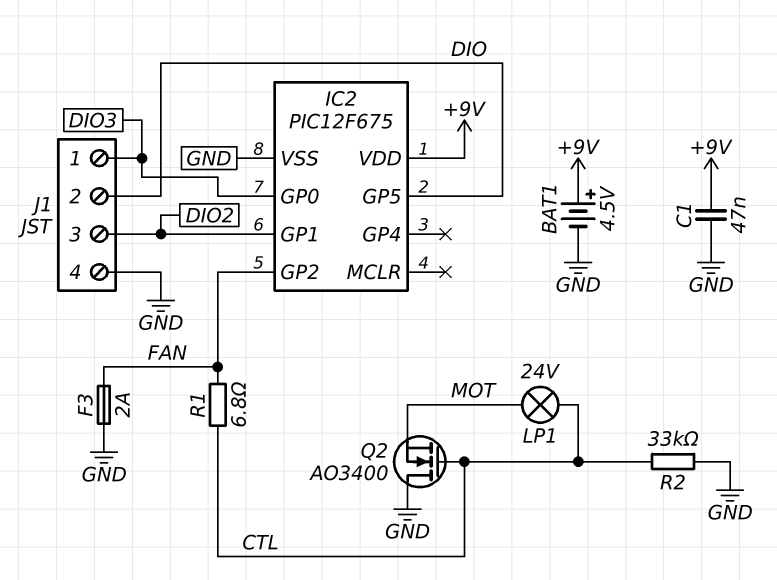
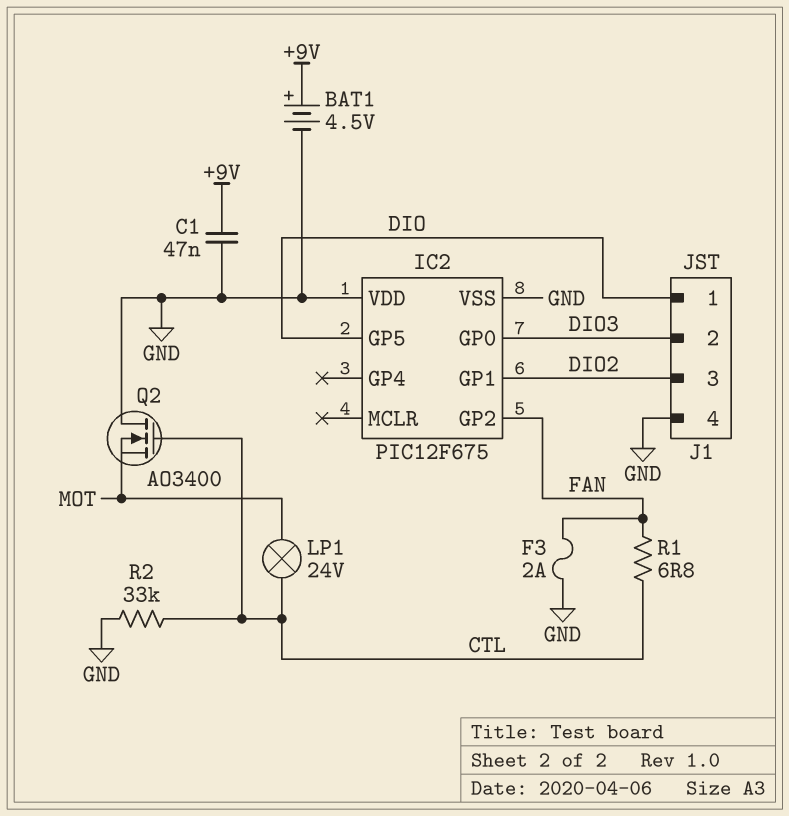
IC2 pin VDD: +9V -> GND
J1 pin 1: DIO3 -> DIO
J1 pin 2: DIO -> DIO3

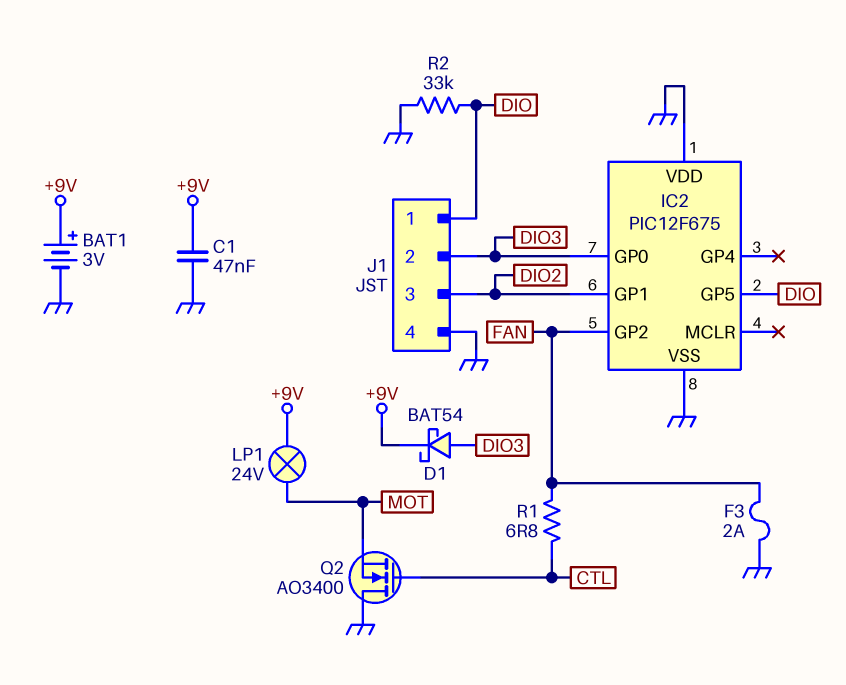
BAT1: 4.5V (plus +9V, minus GND) -> 3V (plus +9V, minus GND)
D1: none -> schottky BAT54 (A DIO3, K +9V)
LP1: lamp 24V (CTL, MOT) -> lamp 24V (+9V, MOT)
R2: 33k (CTL, GND) -> 33k (DIO, GND)

